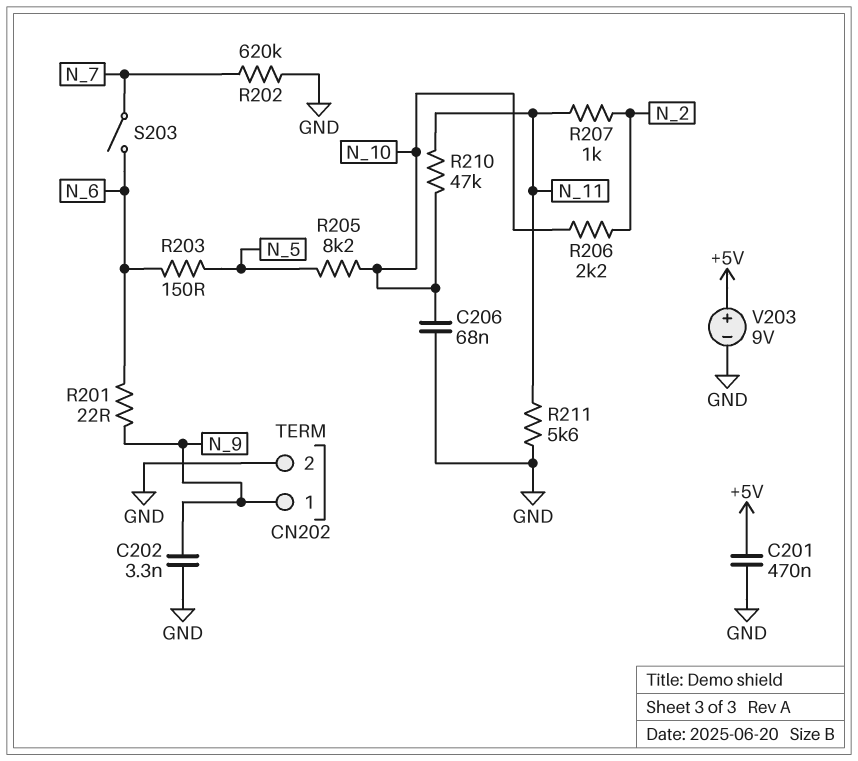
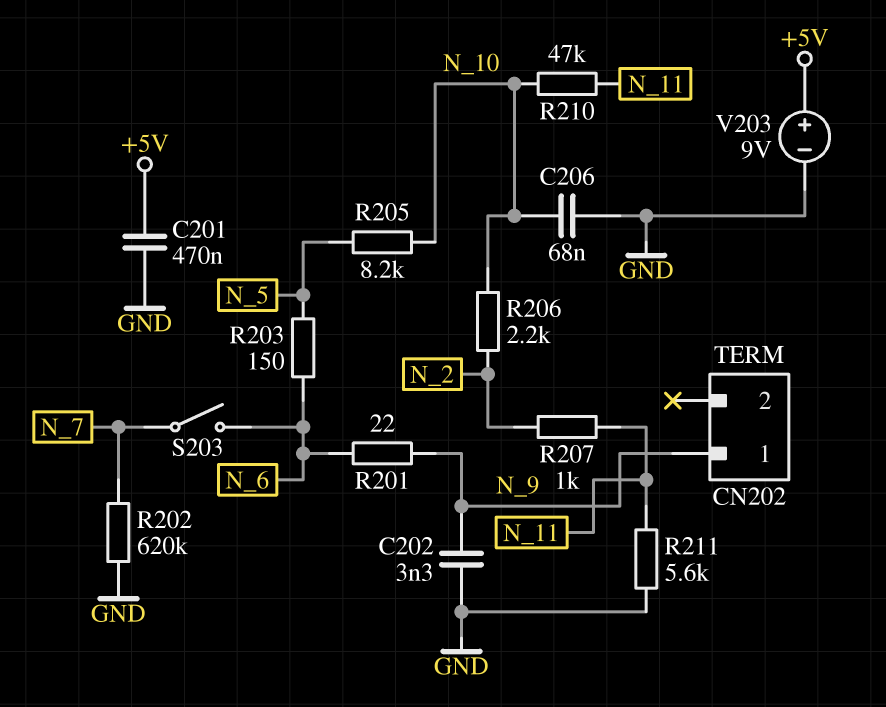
CN202 pin 2: GND -> none

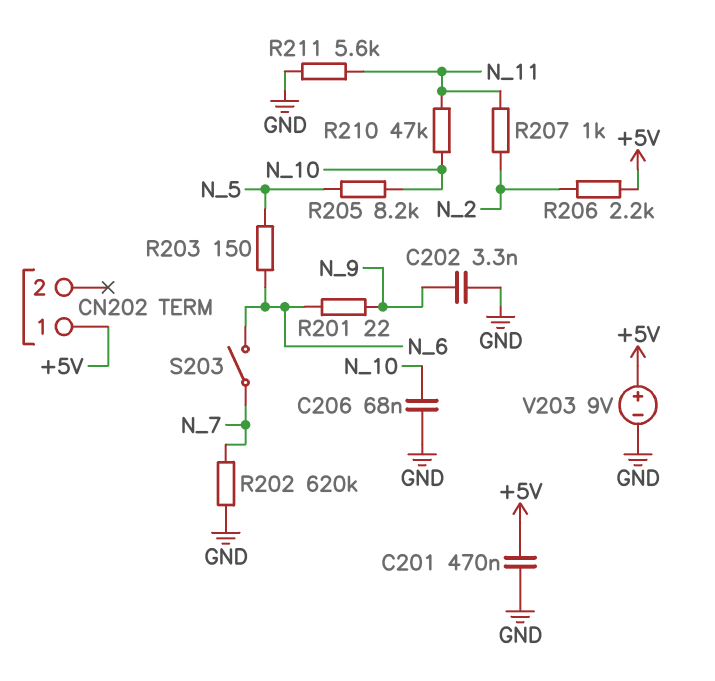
CN202 pin 1: N_9 -> +5V
R206: 2.2k (N_2, N_10) -> 2.2k (+5V, N_2)

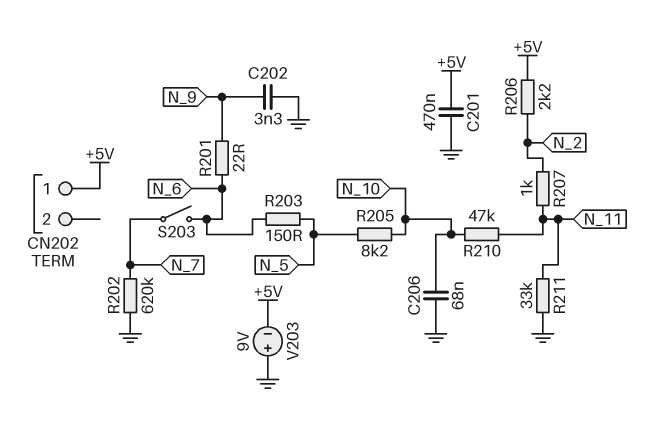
R211: 5.6k (GND, N_11) -> 33k (GND, N_11)
V203: 9V (plus +5V, minus GND) -> 9V (plus GND, minus +5V)

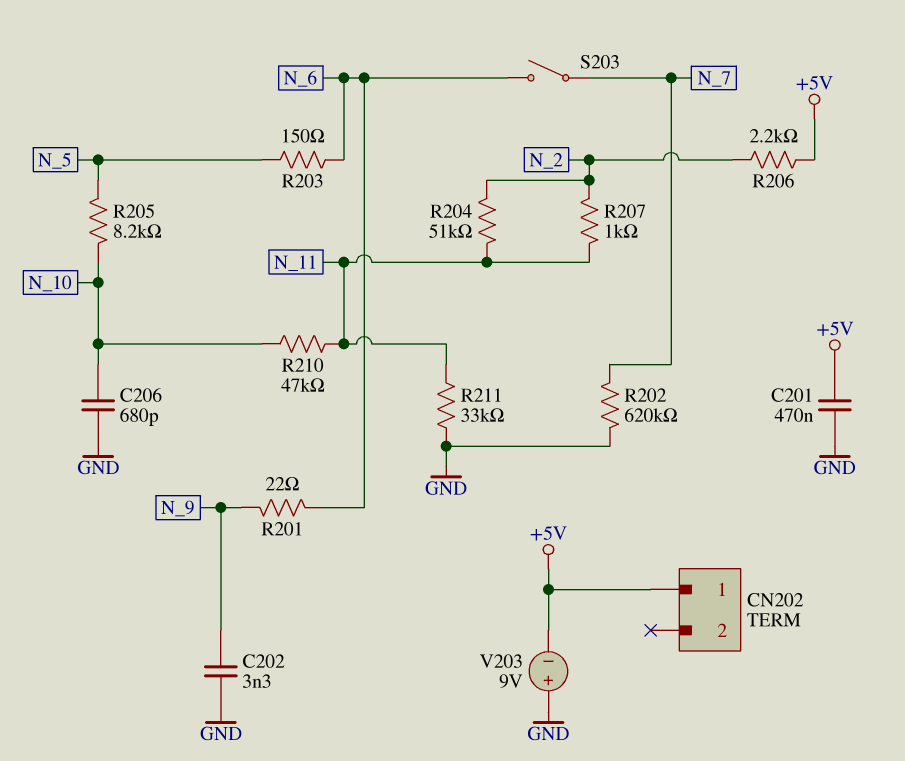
C206: 68nF (GND, N_10) -> 680pF (GND, N_10)
R204: none -> 51k (N_2, N_11)

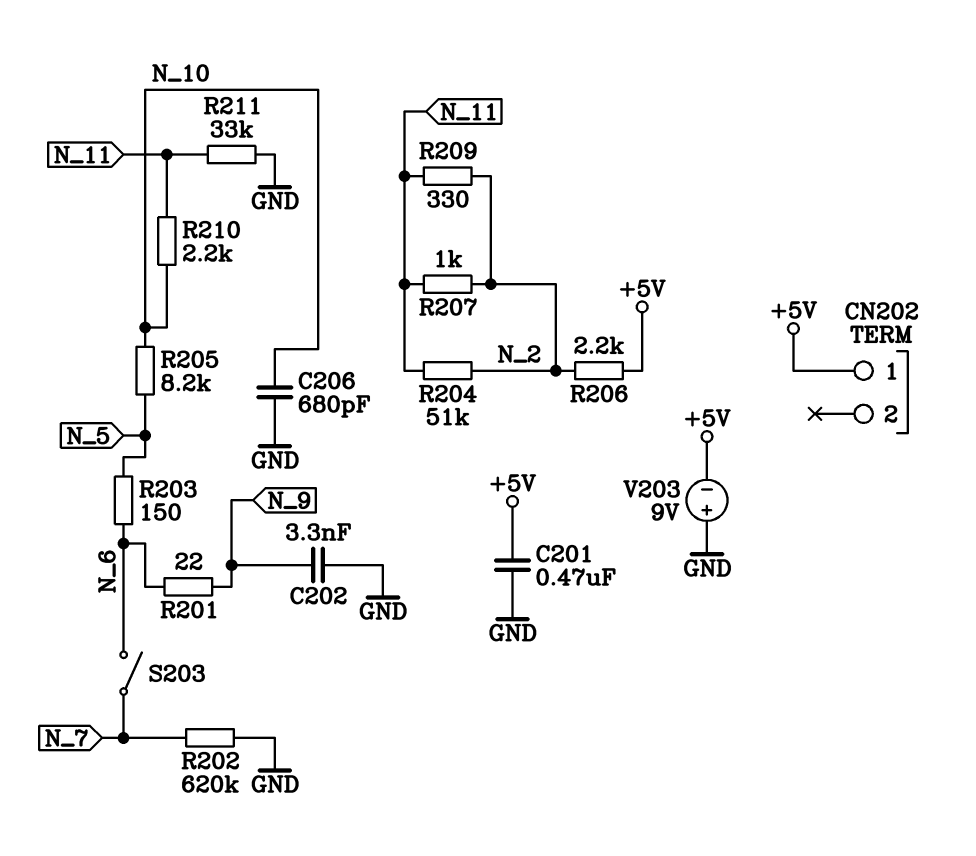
R209: none -> 330 (N_2, N_11)
R210: 47k (N_10, N_11) -> 2.2k (N_10, N_11)

